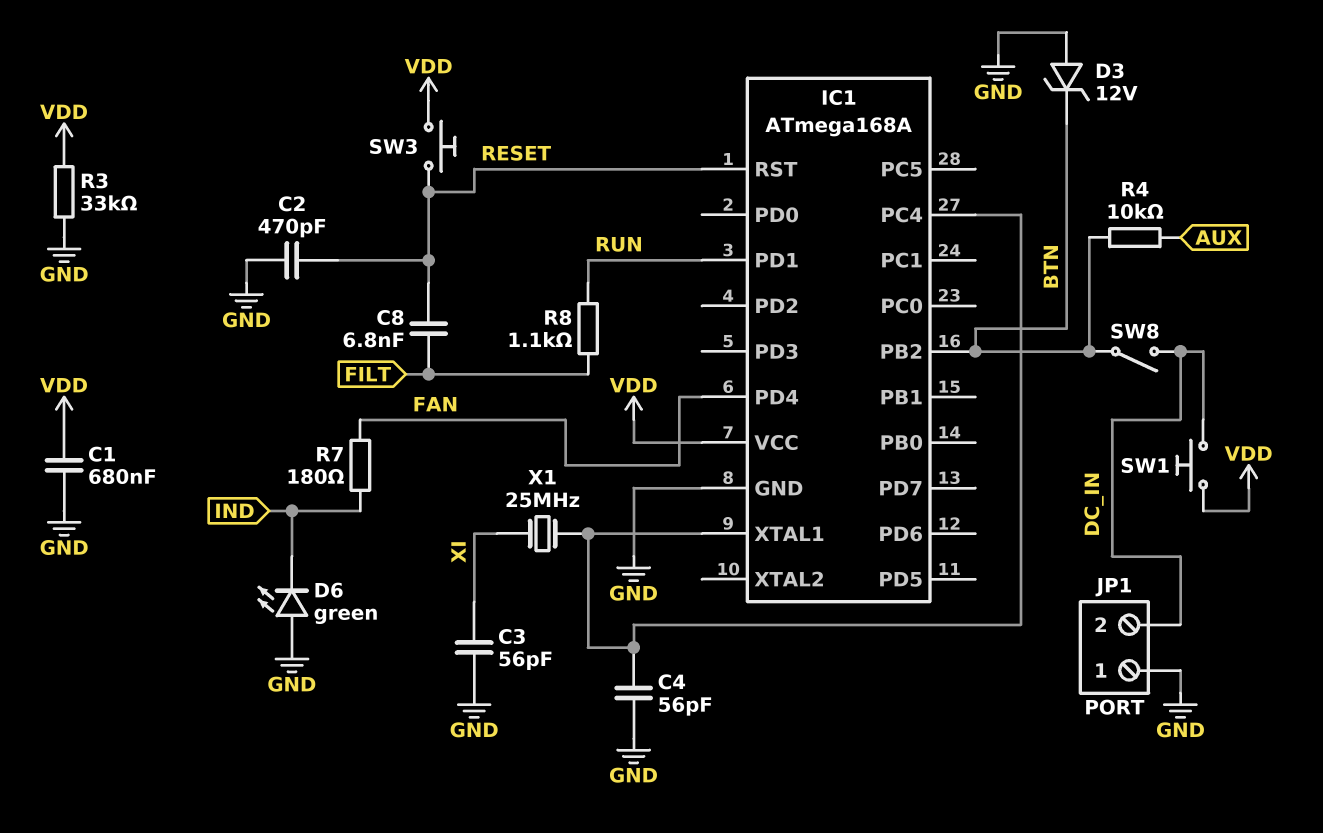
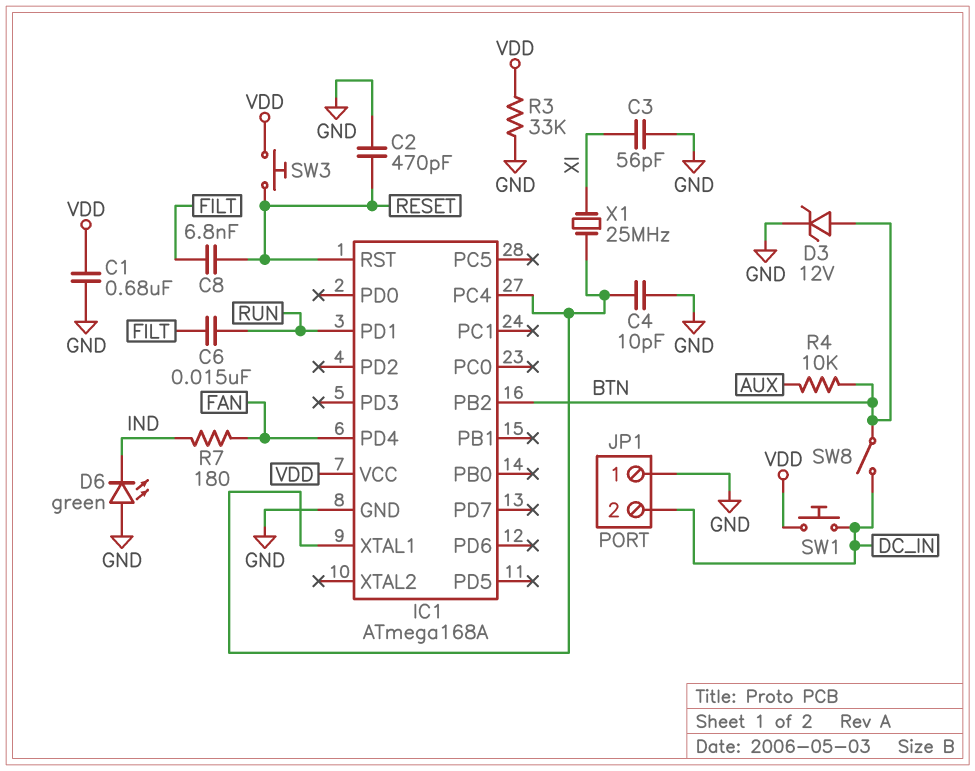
C4: 56pF (GND, IC1/PC4) -> 10pF (GND, IC1/PC4)
C6: none -> 15nF (FILT, RUN)
D3: zener 12V (A GND, K BTN) -> zener 12V (A BTN, K GND)
R8: 1.1k (FILT, RUN) -> none

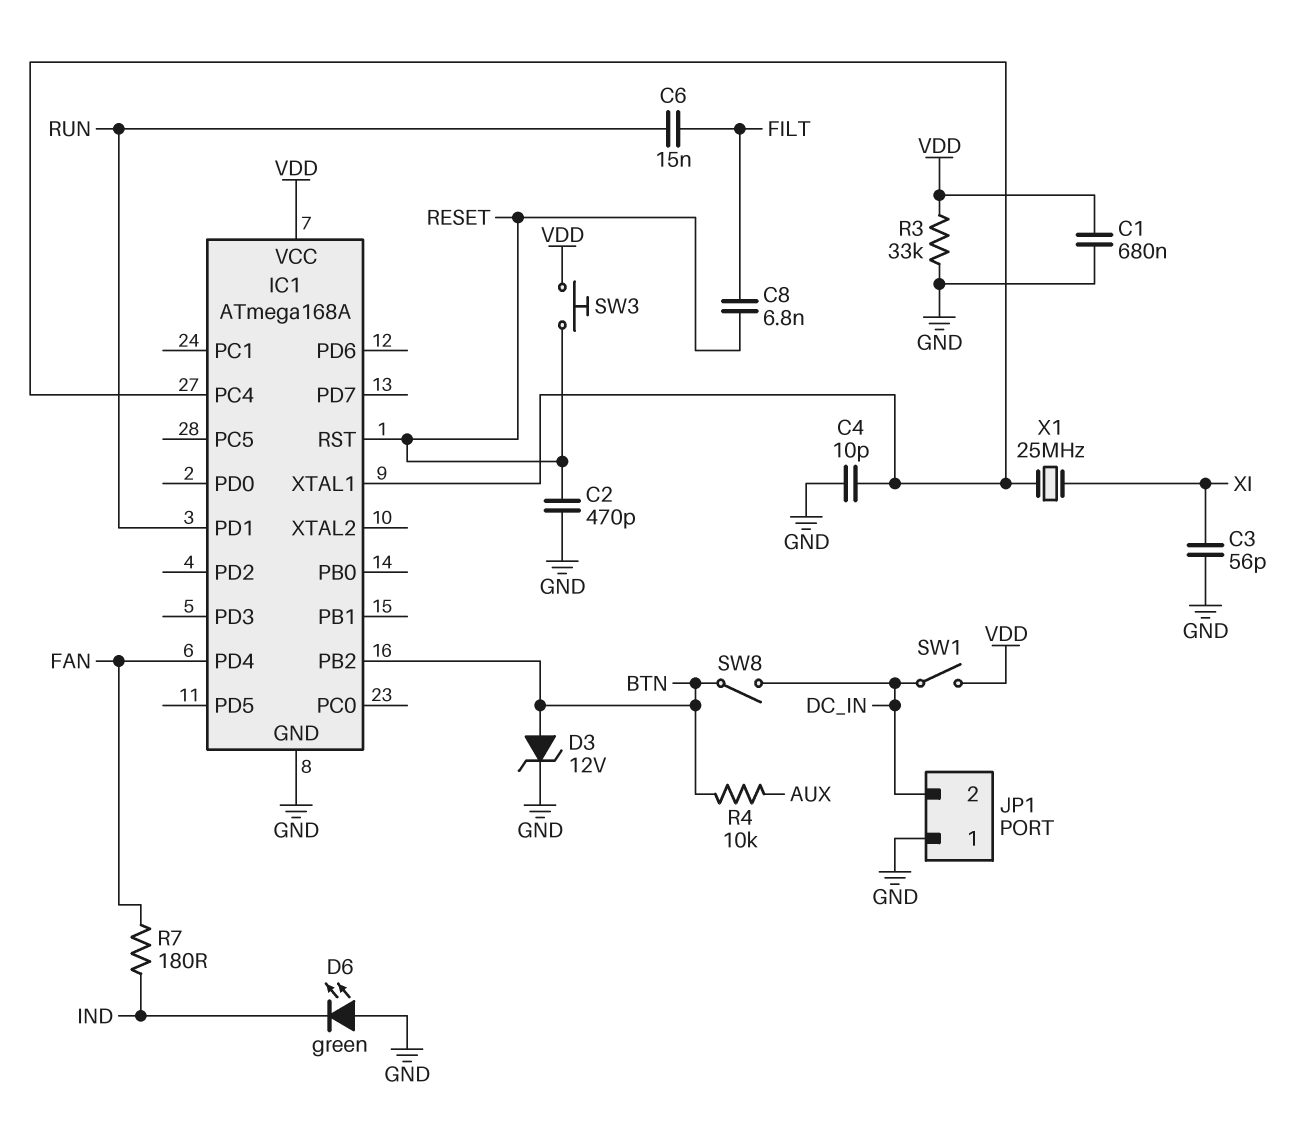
SW1: button (DC_IN, VDD) -> switch (DC_IN, VDD)

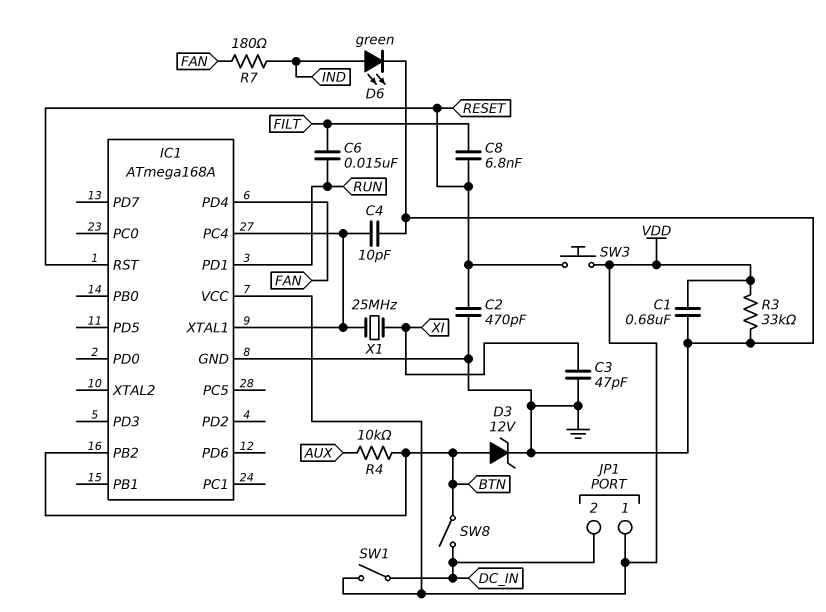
C3: 56pF (GND, XI) -> 47pF (GND, XI)
D6: LED green (A GND, K IND) -> LED green (A IND, K GND)
JP1 pin 1: GND -> VDD

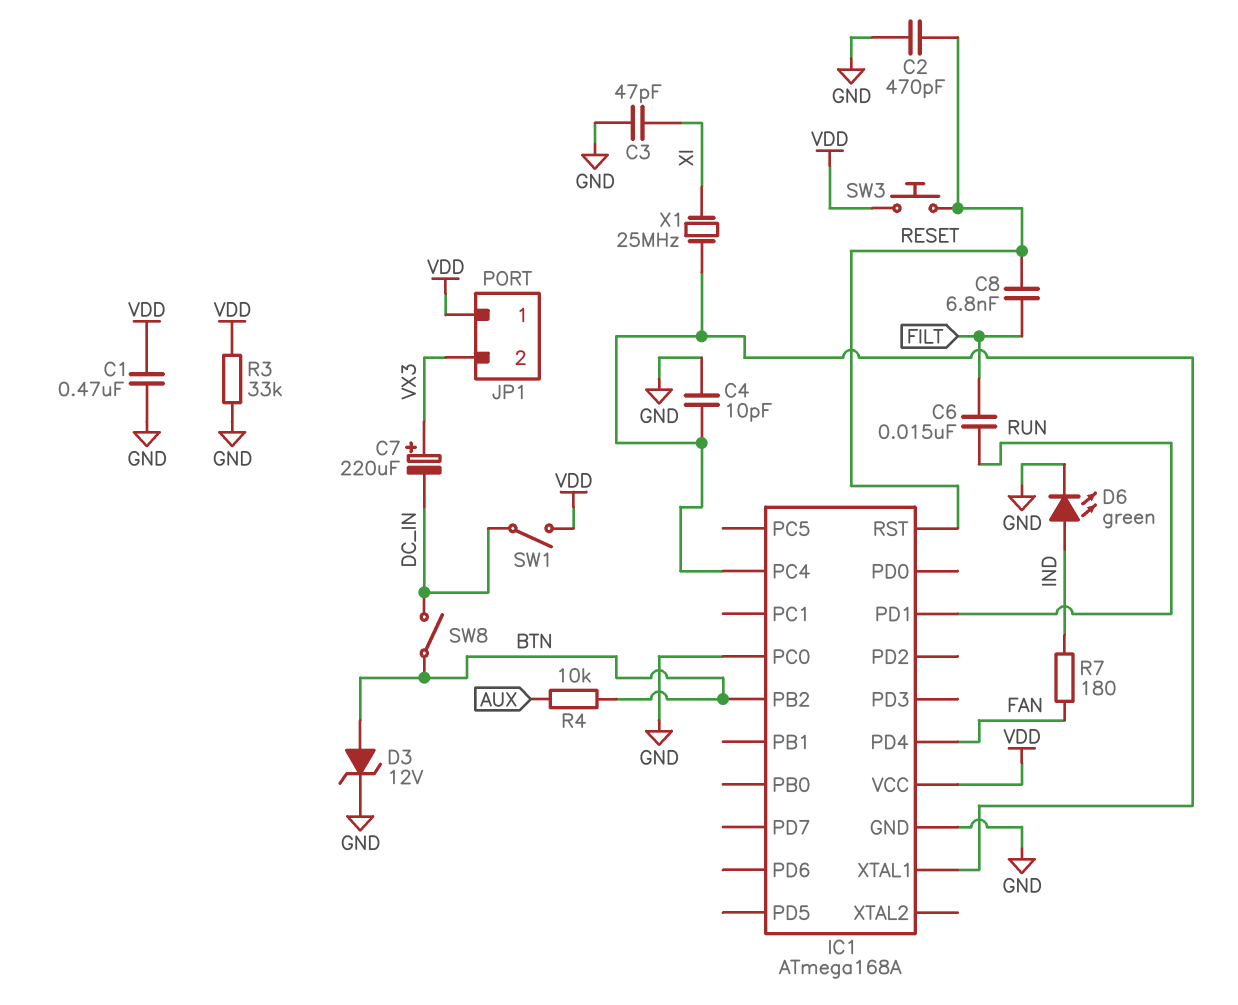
C1: 680nF (GND, VDD) -> 470nF (GND, VDD)
C7: none -> 220uF (plus VX3, minus DC_IN)
IC1 pin PC0: none -> GND
JP1 pin 2: DC_IN -> VX3

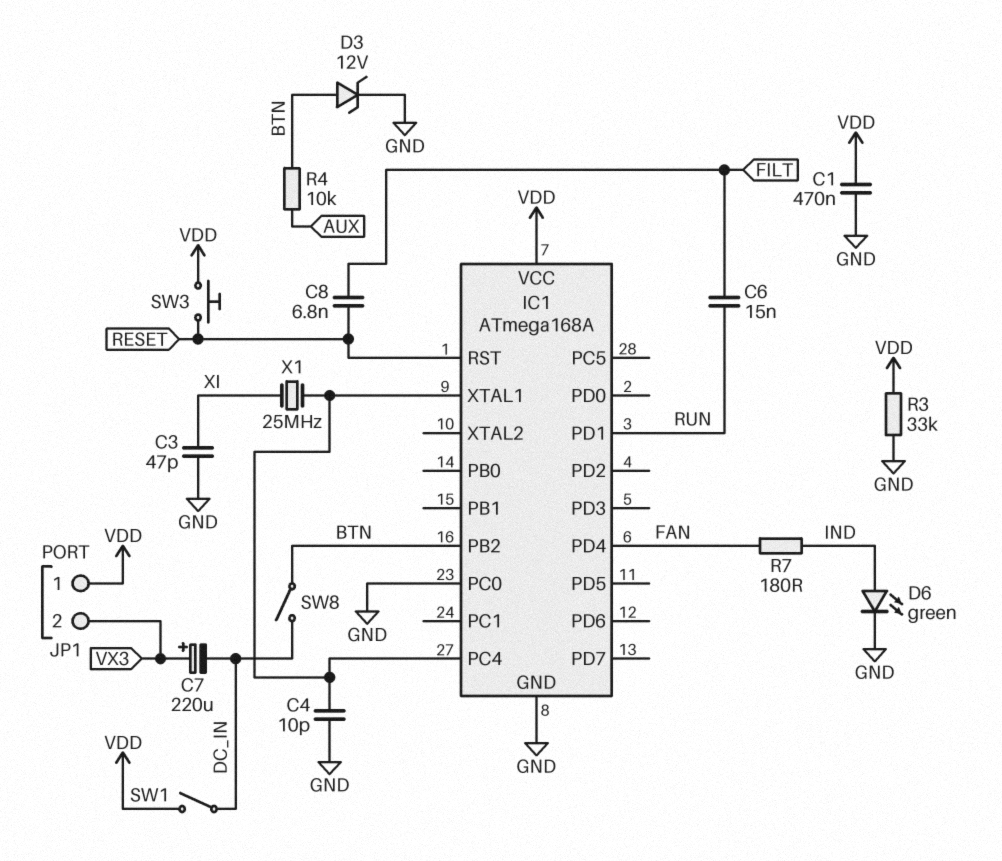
C2: 470pF (GND, RESET) -> none

